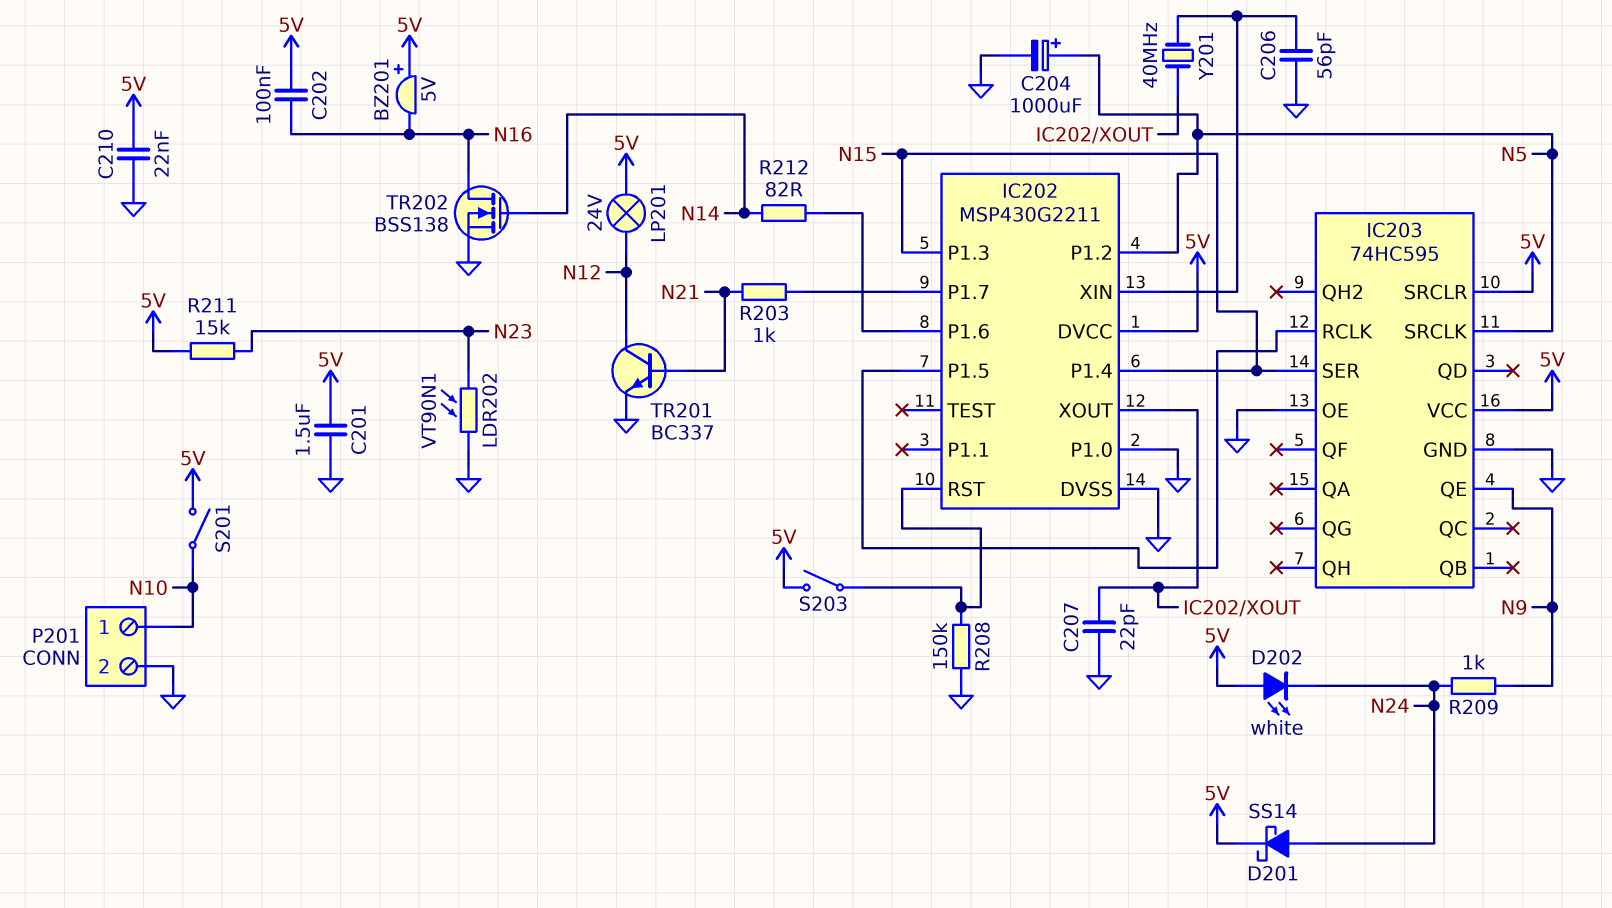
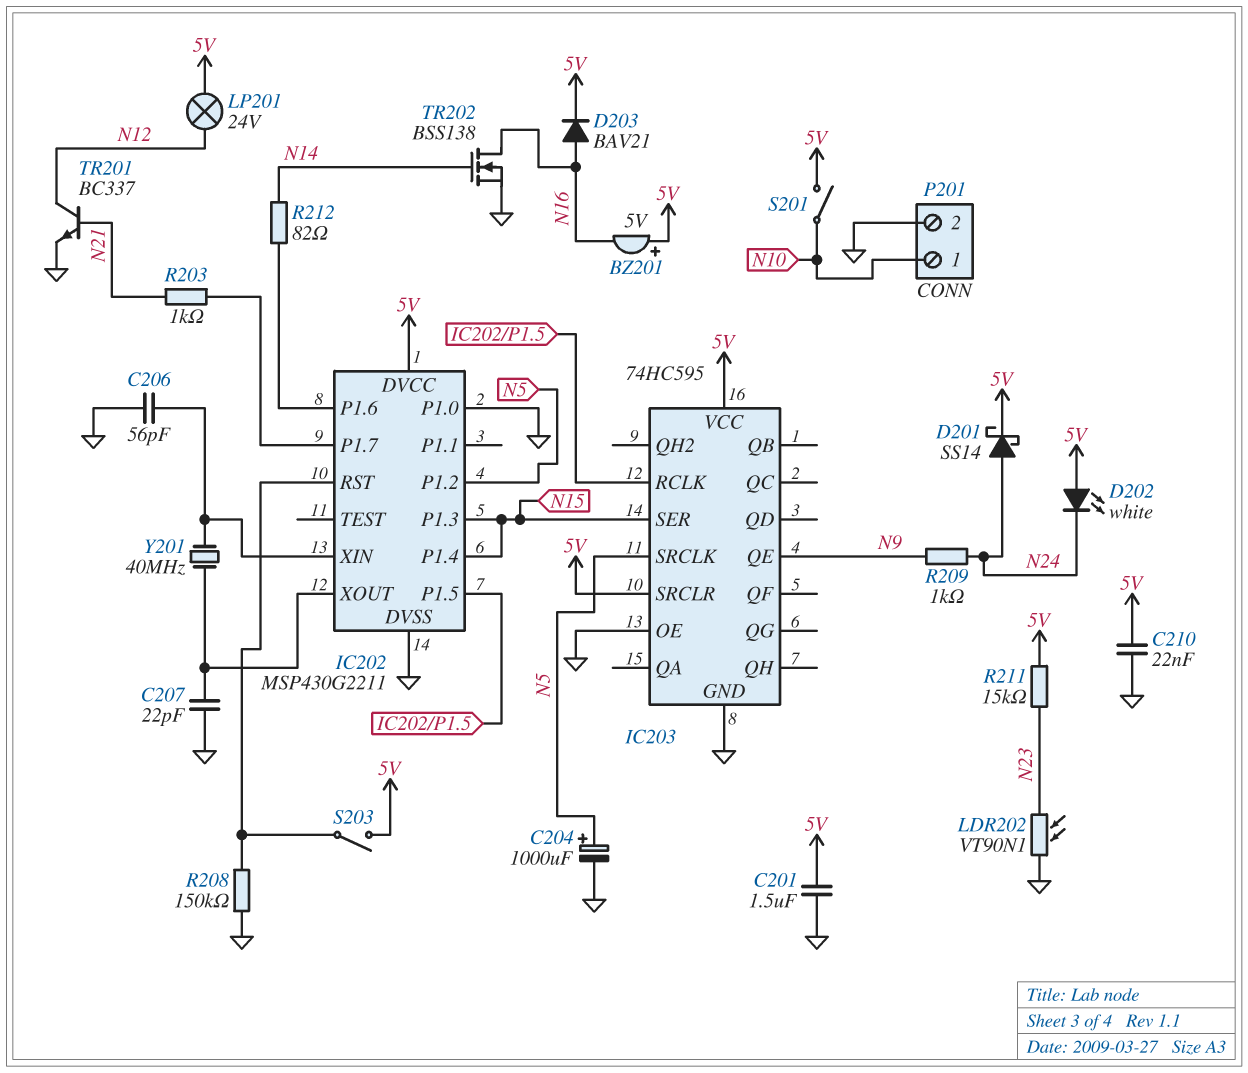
C202: 100nF (5V, N16) -> none
D203: none -> diode BAV21 (A N16, K 5V)

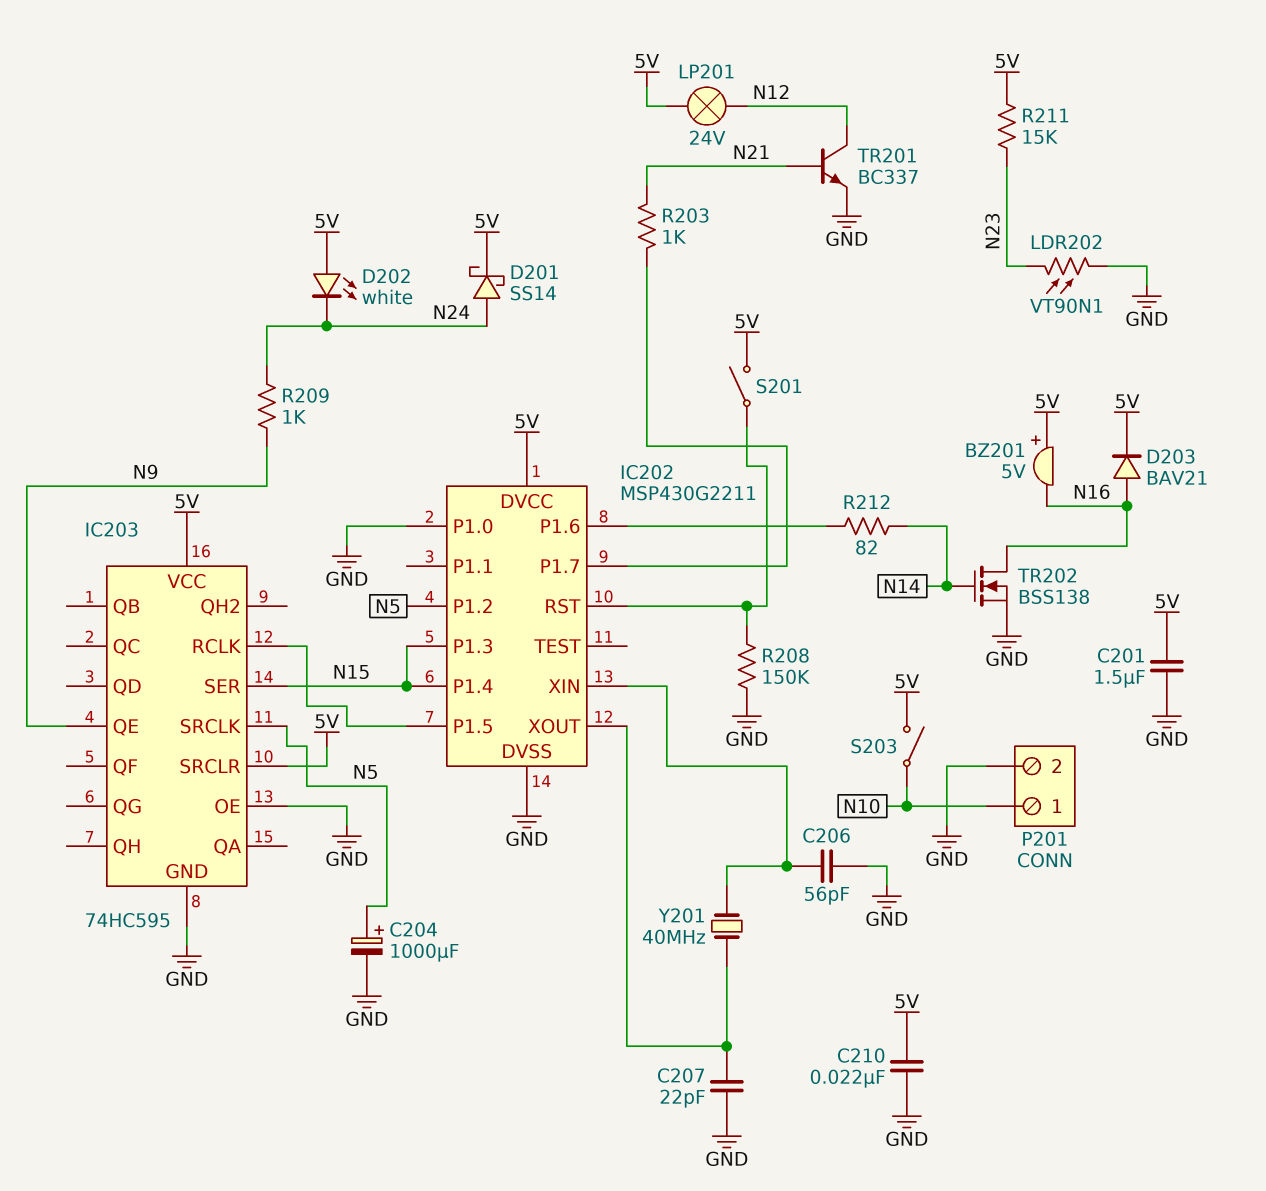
S201: switch (5V, N10) -> switch (5V, IC202/RST)
S203: switch (5V, IC202/RST) -> switch (5V, N10)

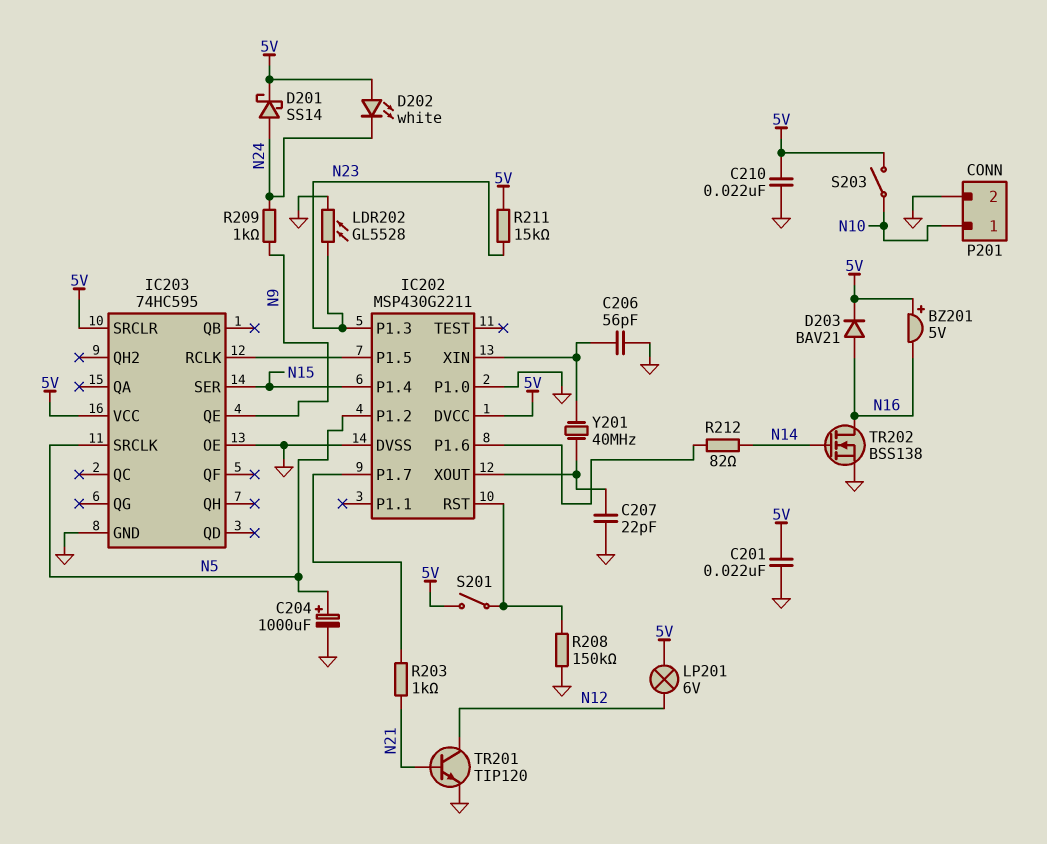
C201: 1.5uF (5V, GND) -> 22nF (5V, GND)
IC202 pin P1.3: N15 -> N23
LDR202: VT90N1 (GND, N23) -> GL5528 (GND, N23)
LP201: lamp 24V (5V, N12) -> lamp 6V (5V, N12)
TR201: NPN BC337 (B N21, C N12, E GND) -> NPN TIP120 (B N21, C N12, E GND)

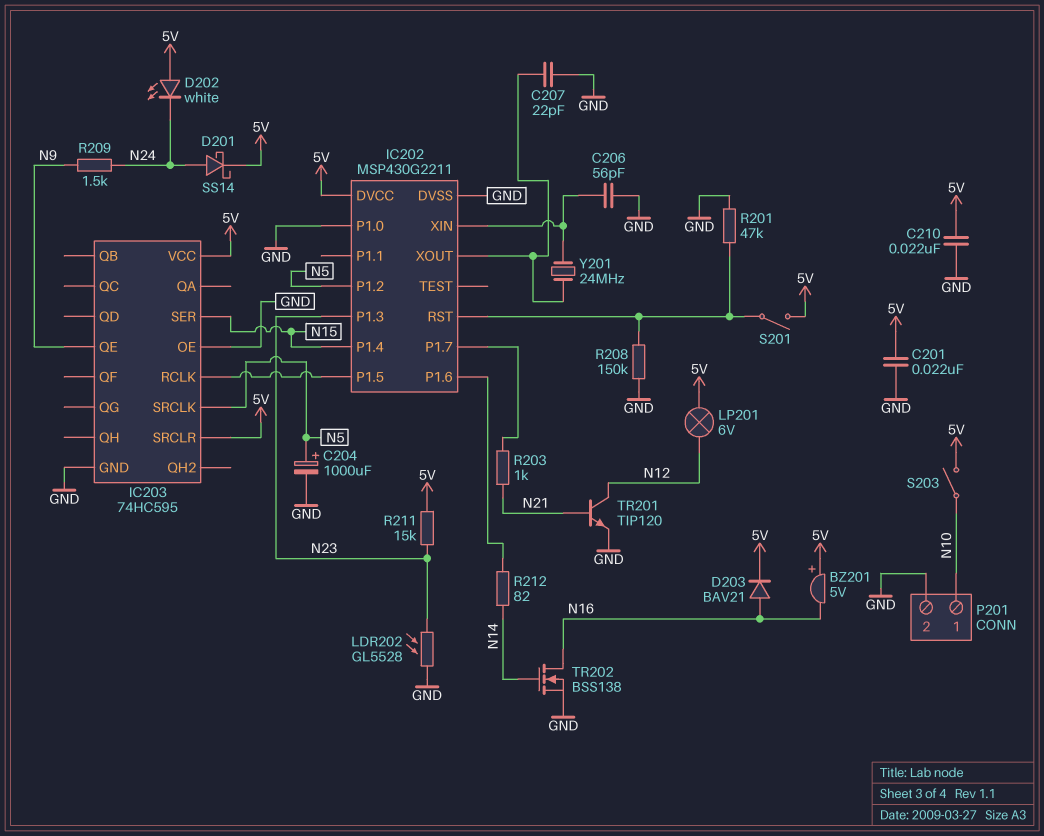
R201: none -> 47k (GND, IC202/RST)
R209: 1k (N9, N24) -> 1.5k (N9, N24)
Y201: 40MHz (IC202/XIN, IC202/XOUT) -> 24MHz (IC202/XIN, IC202/XOUT)

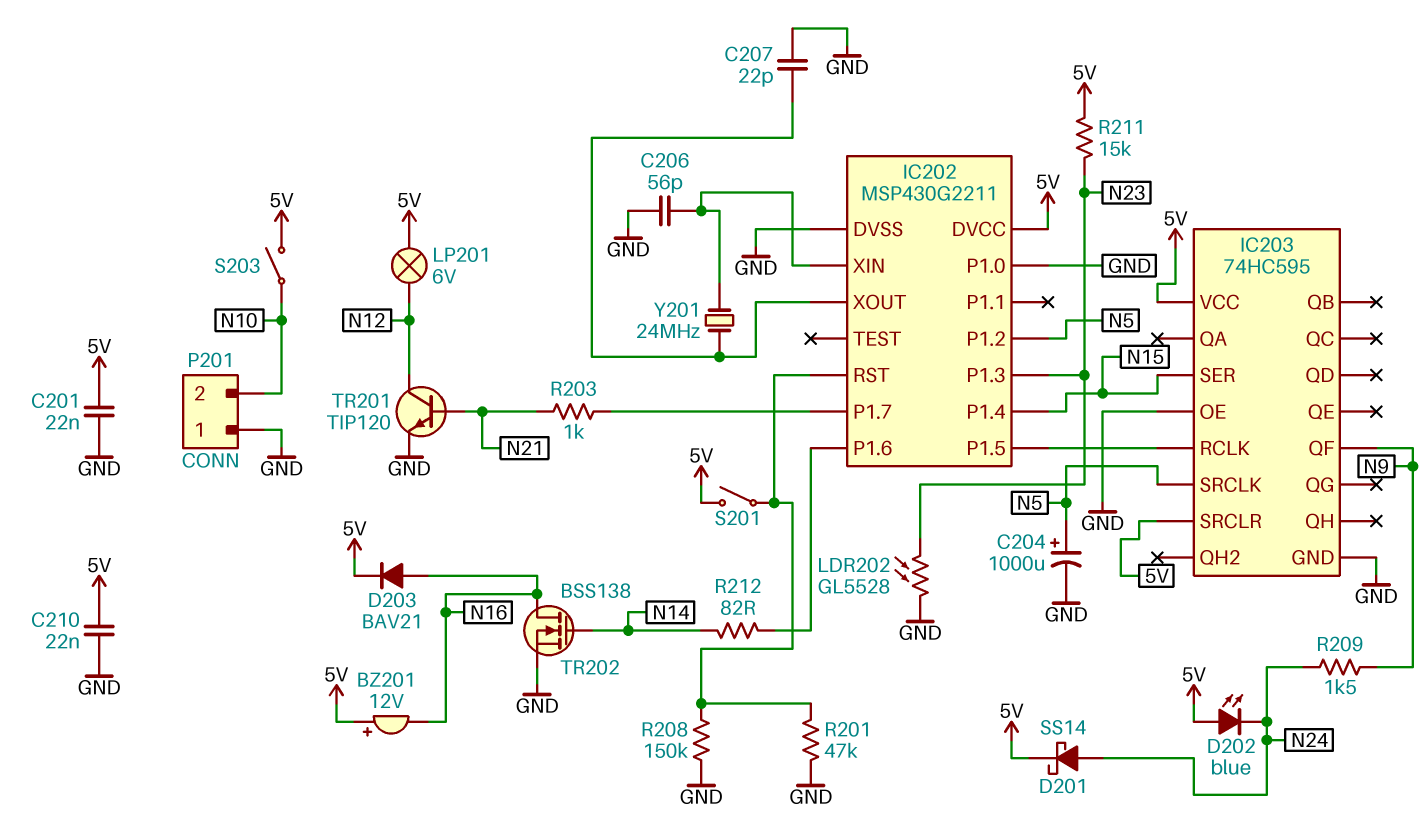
BZ201: buzzer 5V (plus 5V, minus N16) -> buzzer 12V (plus 5V, minus N16)
D202: LED white (A 5V, K N24) -> LED blue (A 5V, K N24)
IC203 pin QE: N9 -> none
IC203 pin QF: none -> N9
P201 pin 1: N10 -> GND
P201 pin 2: GND -> N10

